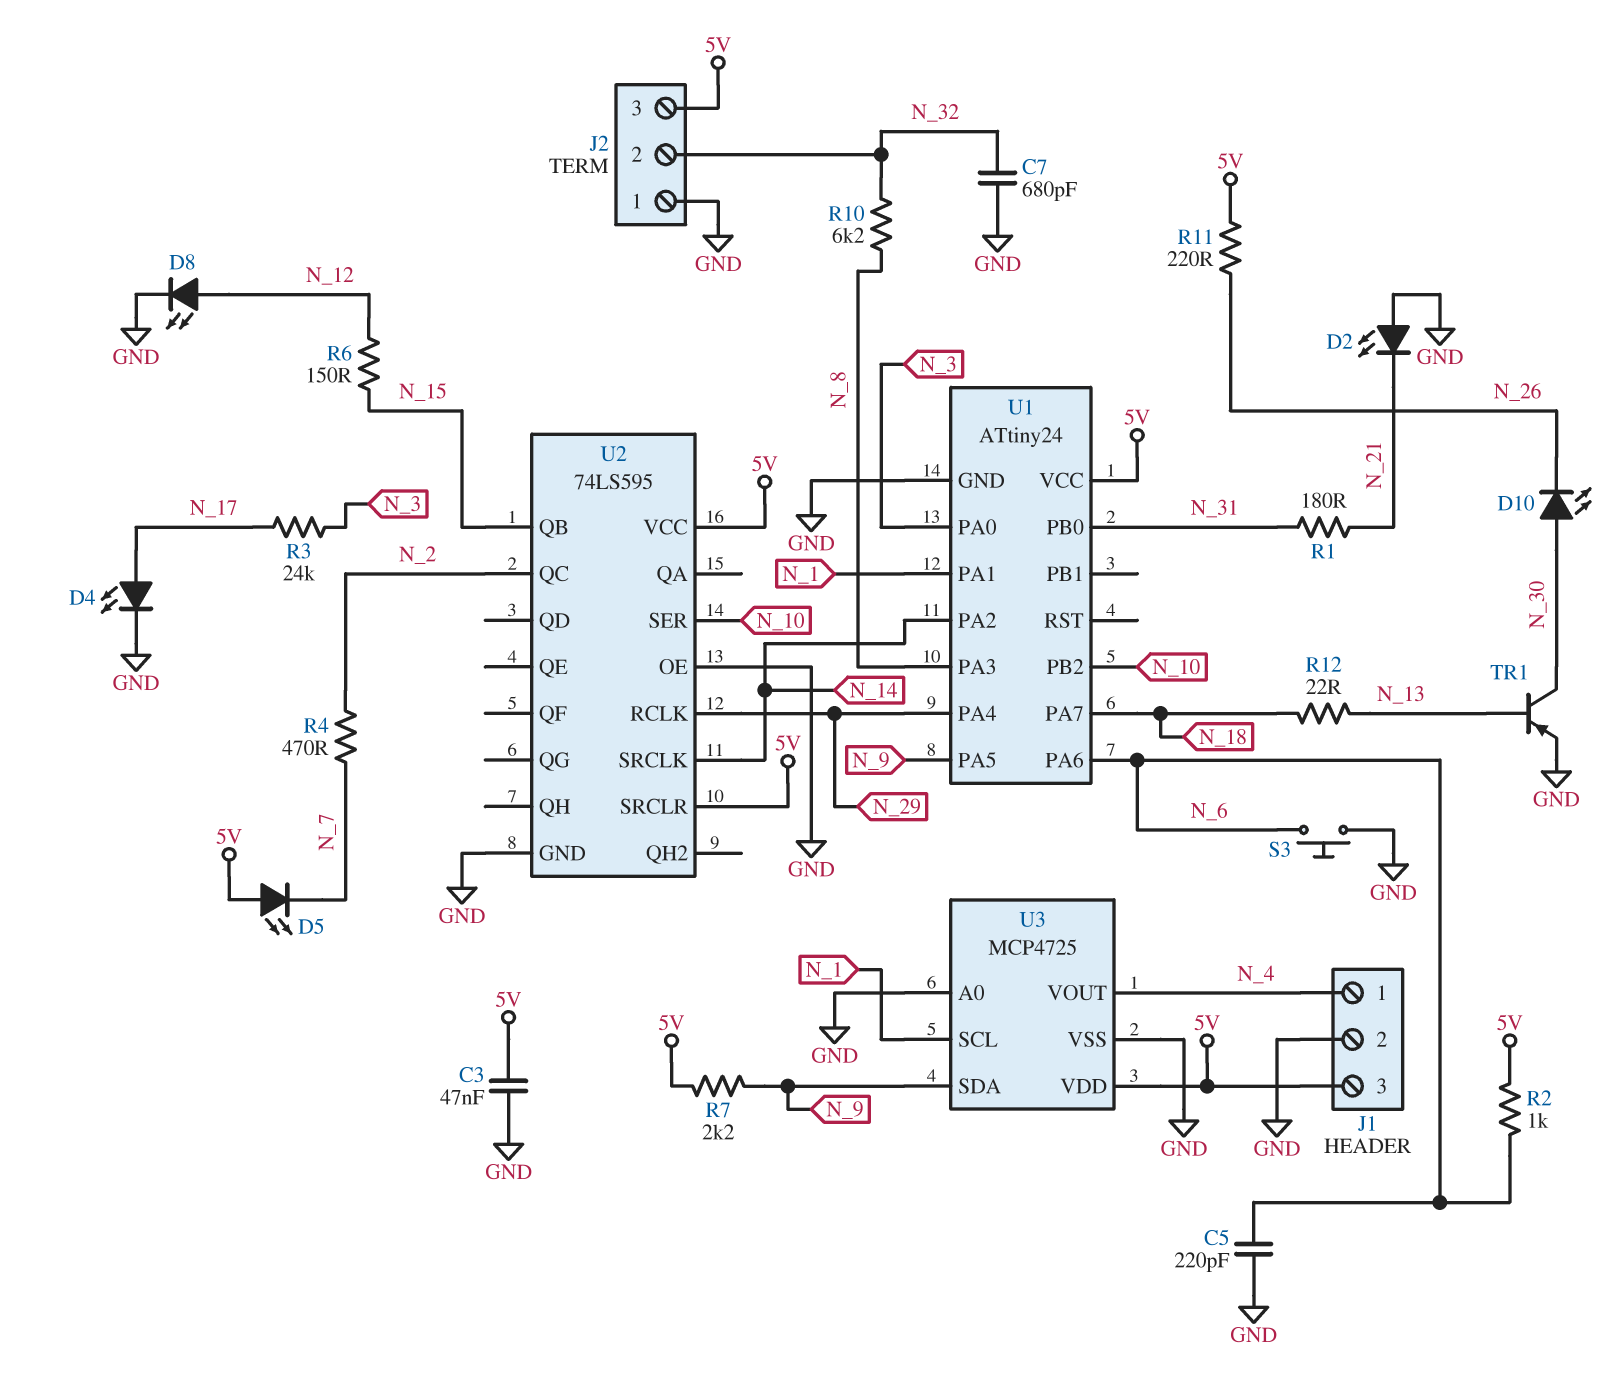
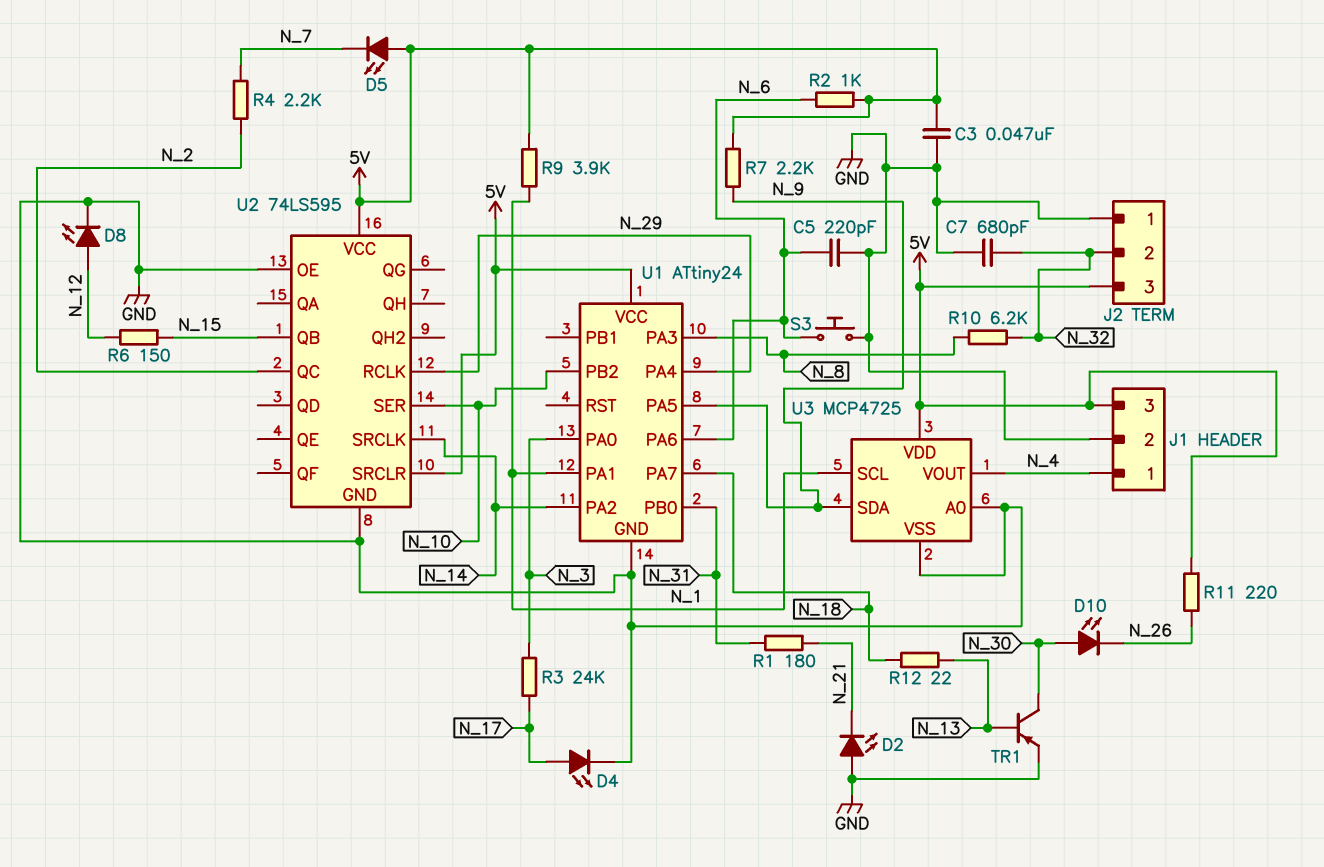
R4: 470 (N_2, N_7) -> 2.2k (N_2, N_7)
R9: none -> 3.9k (5V, N_1)

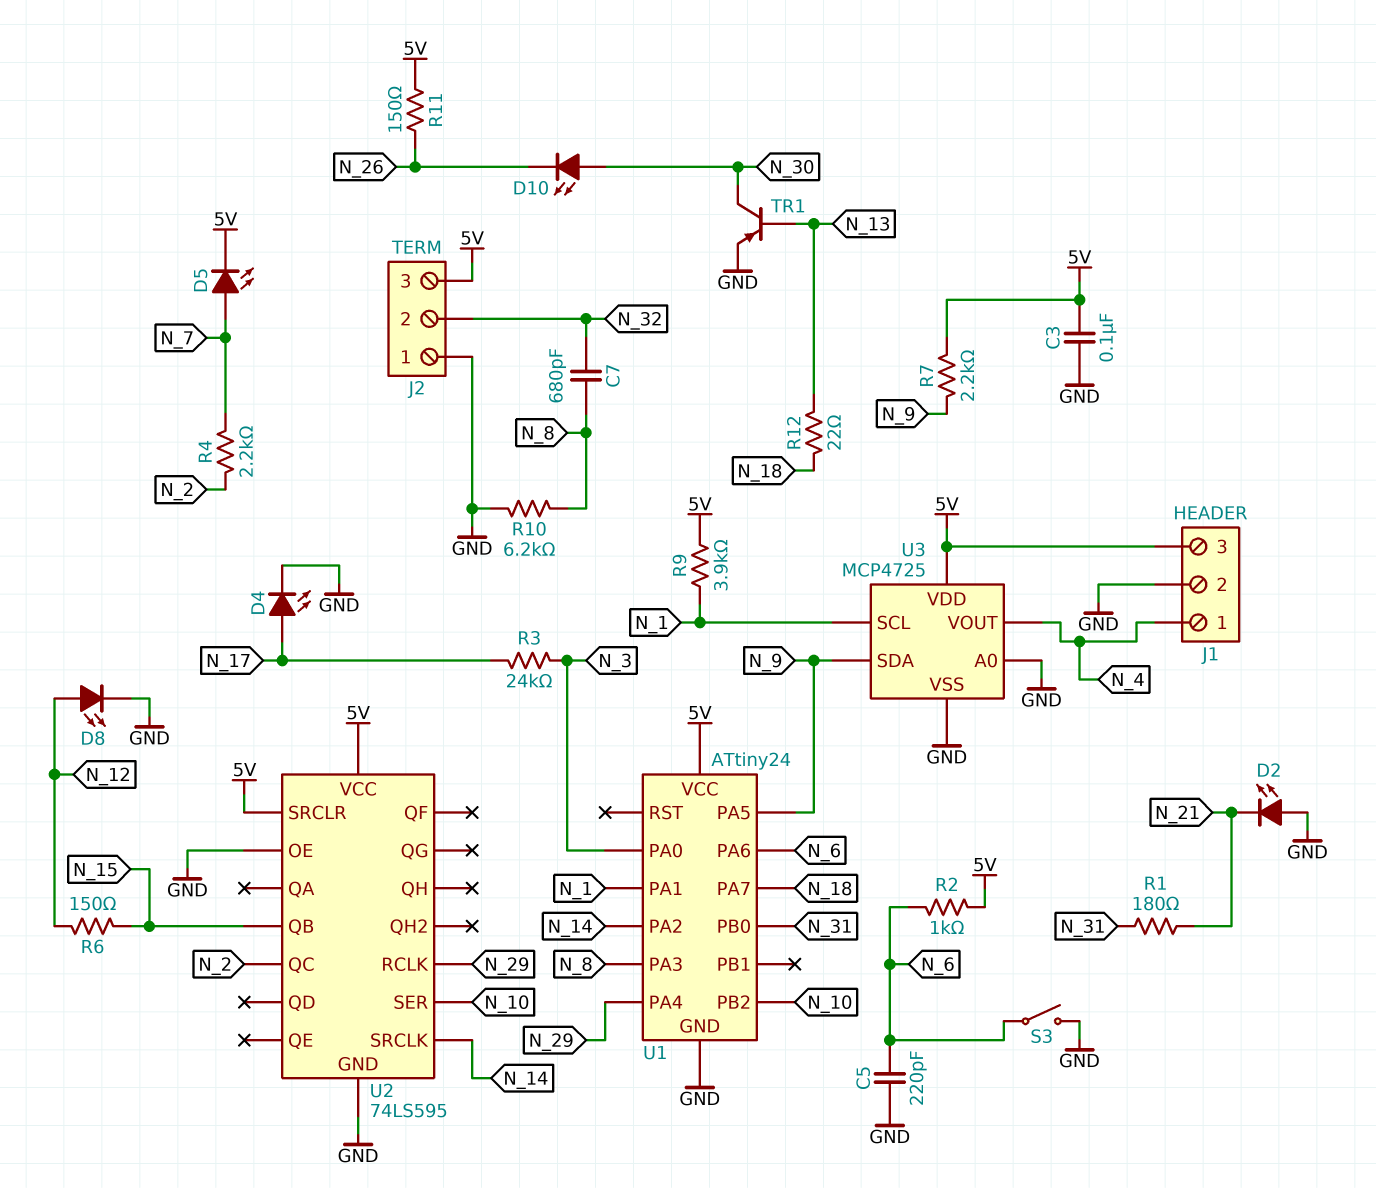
C3: 47nF (5V, GND) -> 100nF (5V, GND)
C7: 680pF (GND, N_32) -> 680pF (N_8, N_32)
D5: LED (A 5V, K N_7) -> LED (A N_7, K 5V)
R10: 6.2k (N_8, N_32) -> 6.2k (GND, N_8)
R11: 220 (5V, N_26) -> 150 (5V, N_26)
S3: button (GND, N_6) -> switch (GND, N_6)

